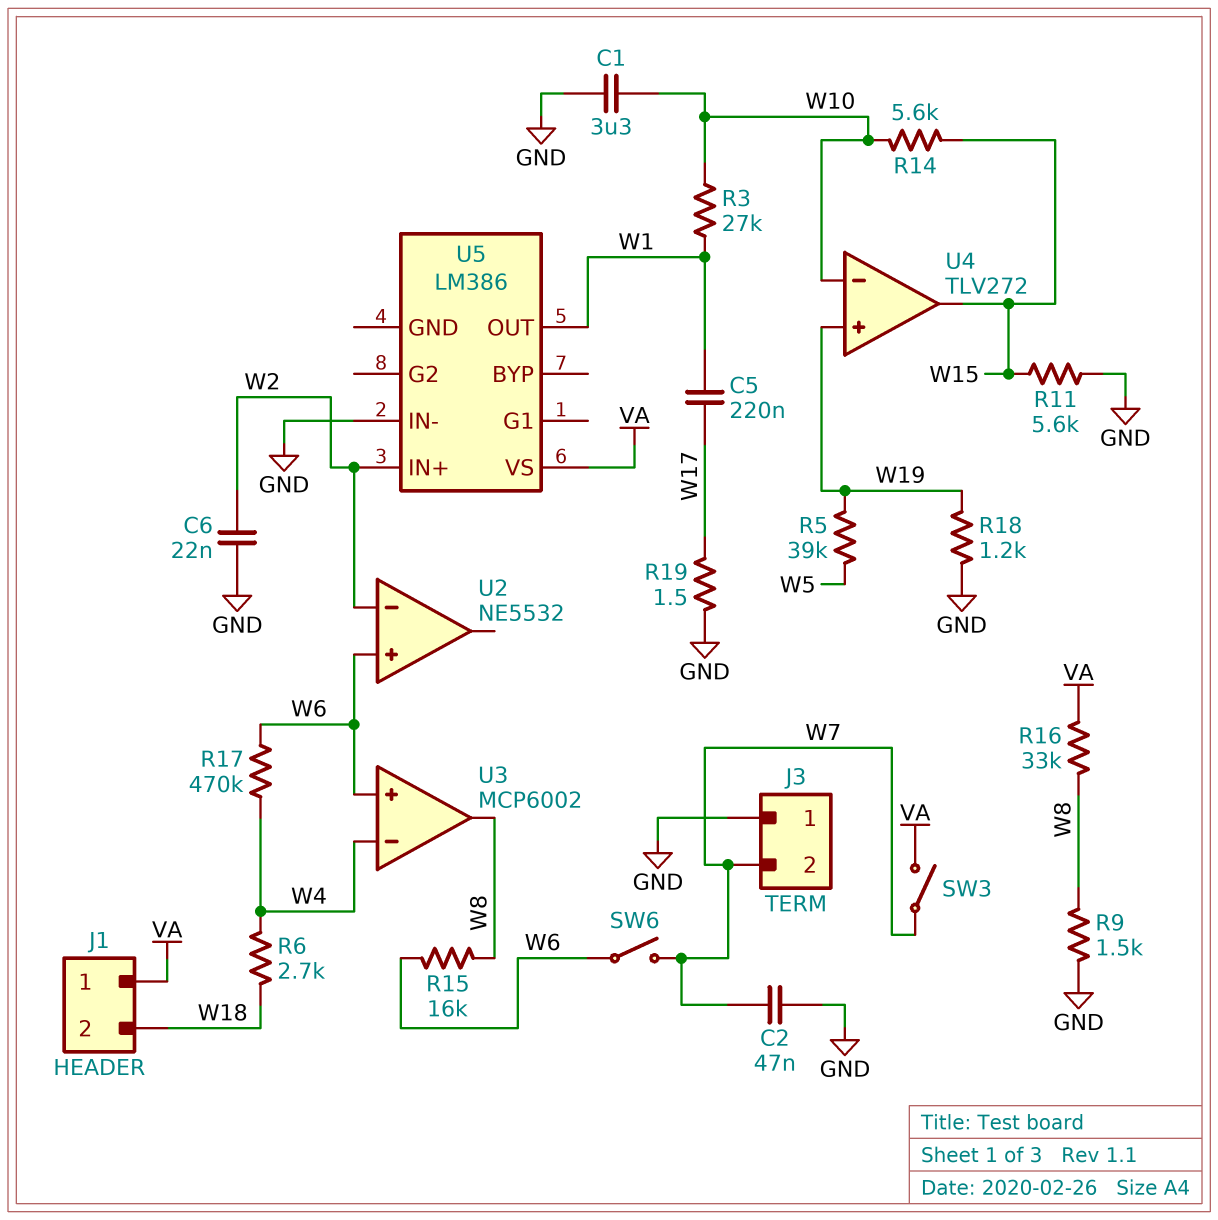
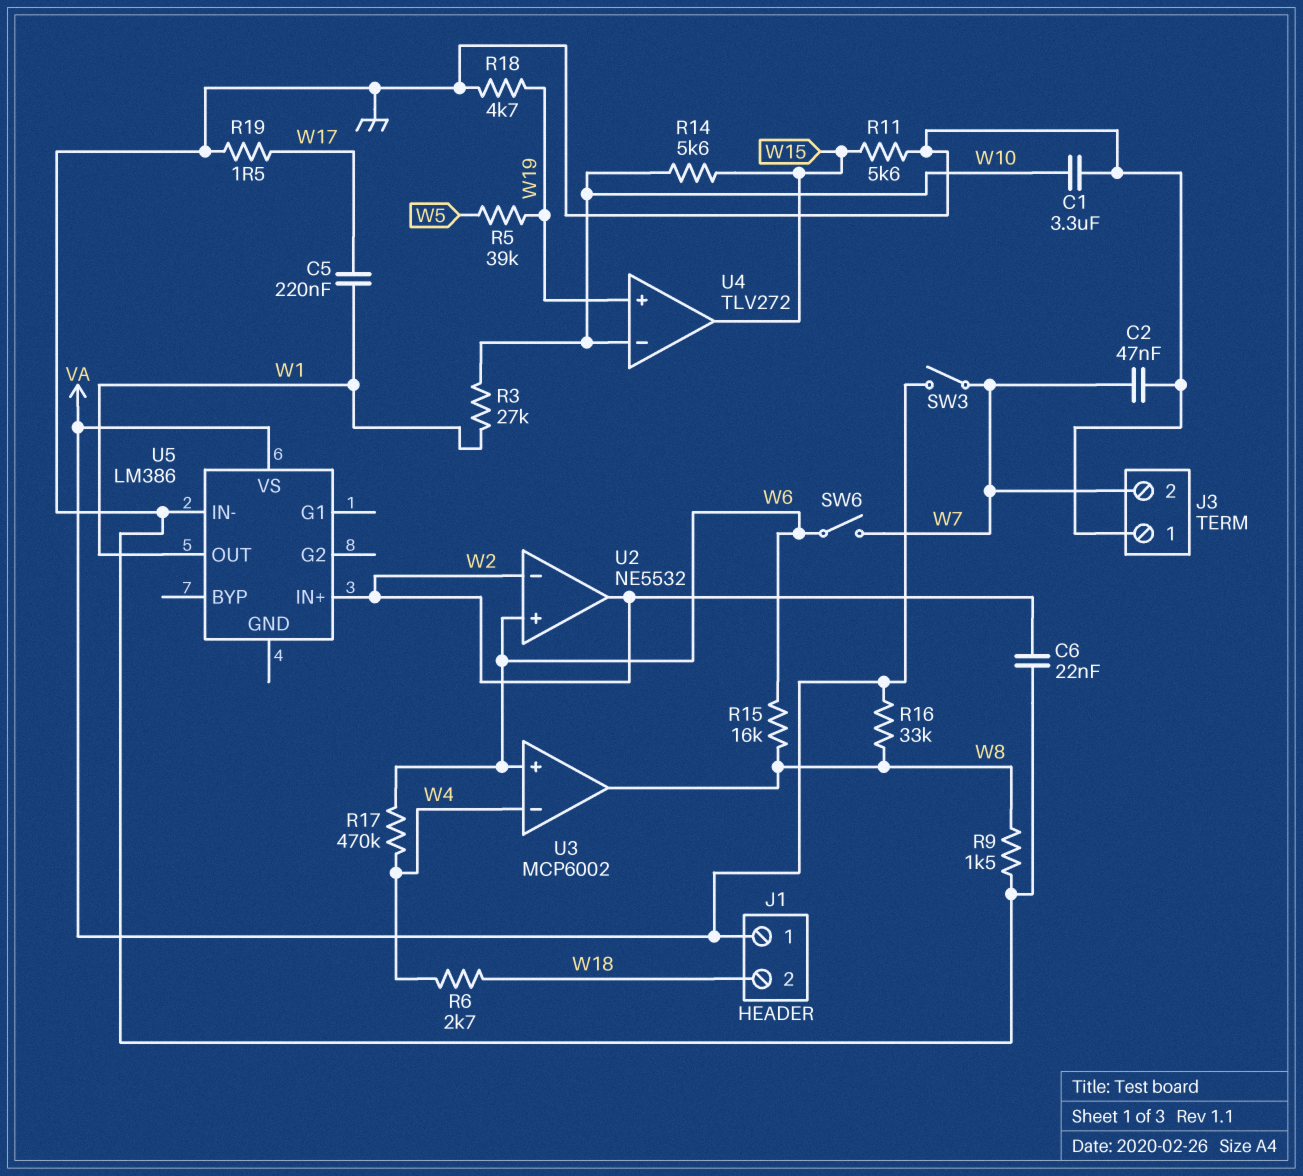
R18: 1.2k (GND, W19) -> 4.7k (GND, W19)
U2 pin out: none -> W2

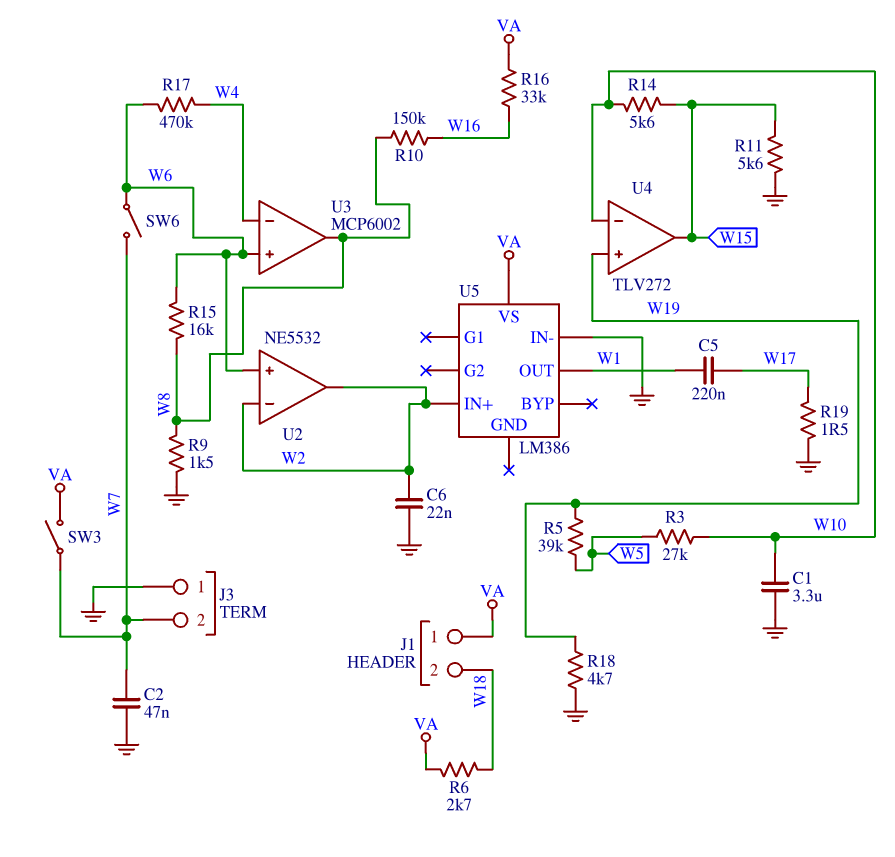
R3: 27k (W1, W10) -> 27k (W5, W10)
R6: 2.7k (W4, W18) -> 2.7k (VA, W18)
R10: none -> 150k (W8, W16)
R16: 33k (VA, W8) -> 33k (VA, W16)

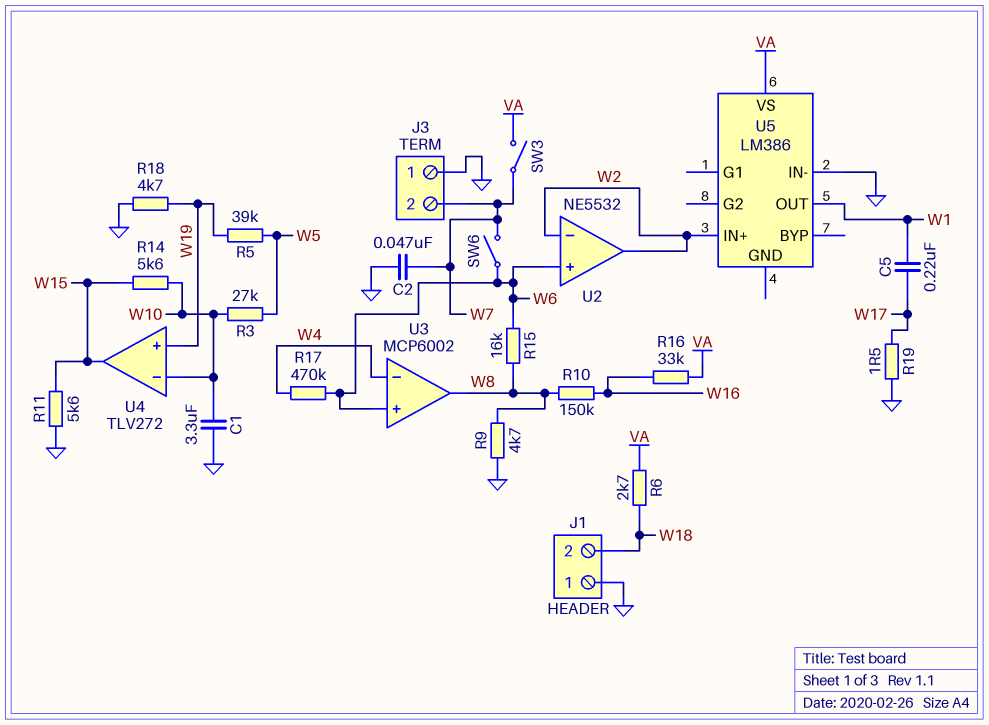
C6: 22nF (GND, W2) -> none
J1 pin 1: VA -> GND
R9: 1.5k (GND, W8) -> 4.7k (GND, W8)

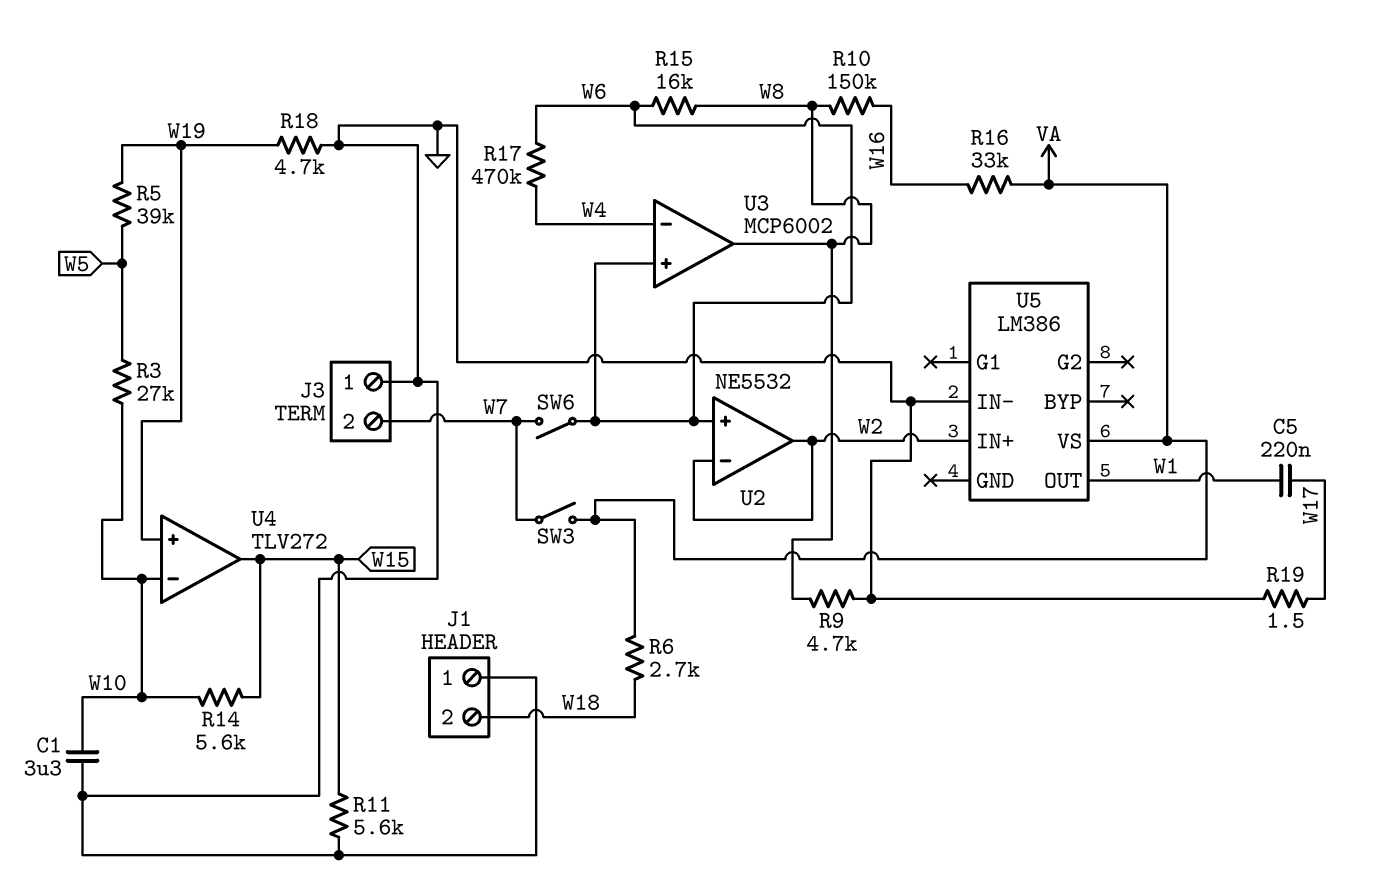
C2: 47nF (GND, W7) -> none

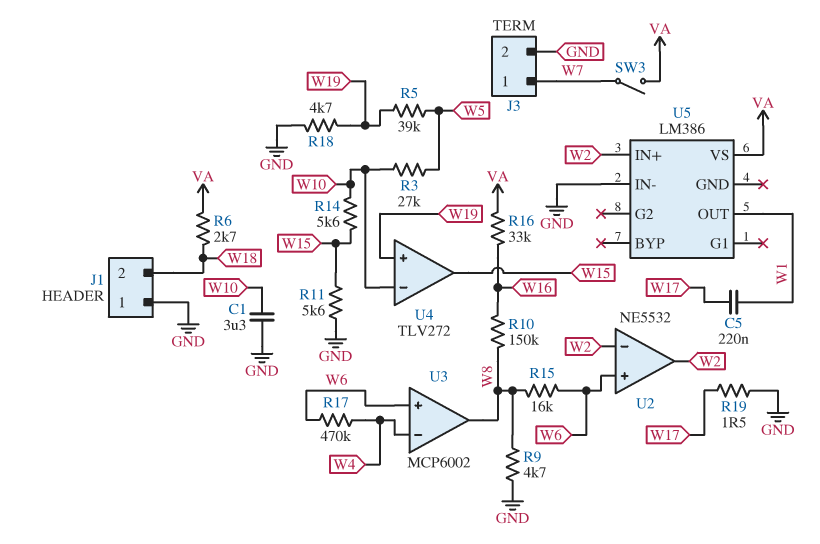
J3 pin 1: GND -> W7
J3 pin 2: W7 -> GND
SW6: switch (W6, W7) -> none

